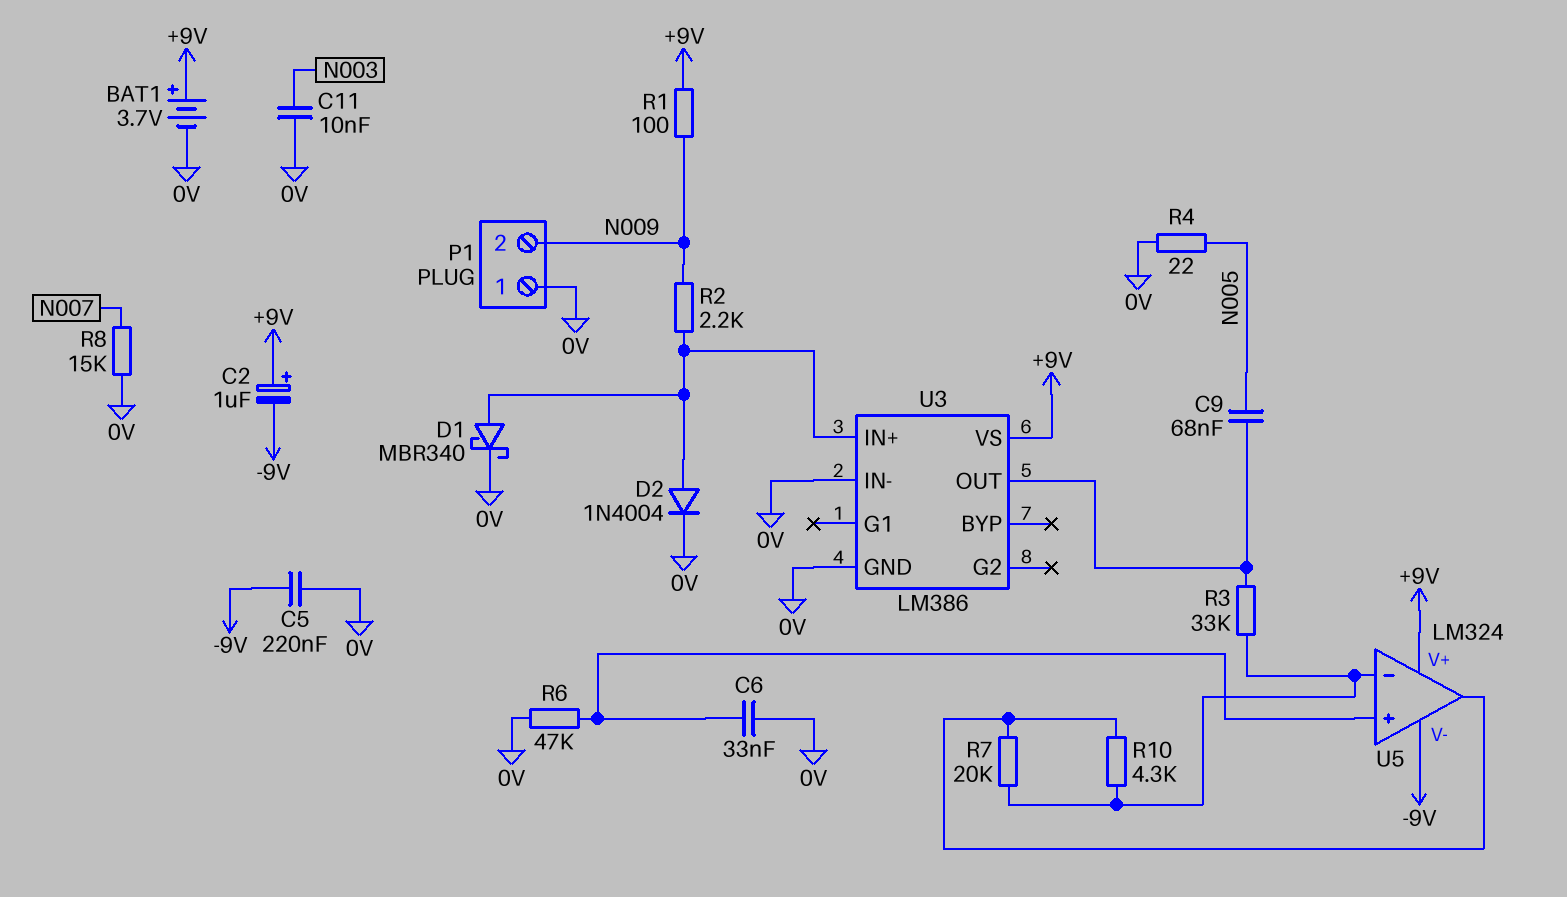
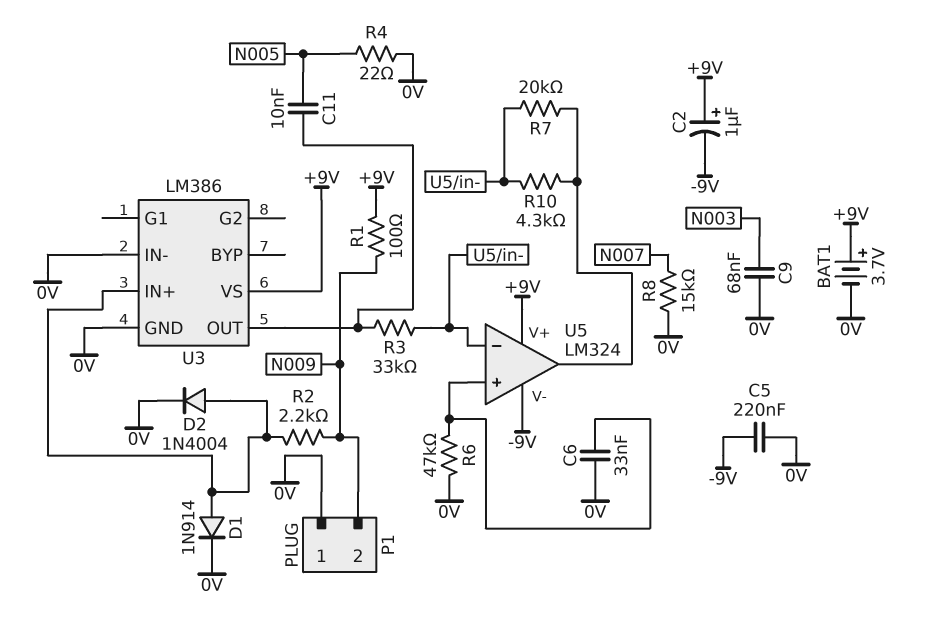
C9: 68nF (N005, U3/OUT) -> 68nF (0V, N003)
C11: 10nF (0V, N003) -> 10nF (N005, U3/OUT)
D1: schottky MBR340 (A U3/IN+, K 0V) -> diode 1N914 (A U3/IN+, K 0V)

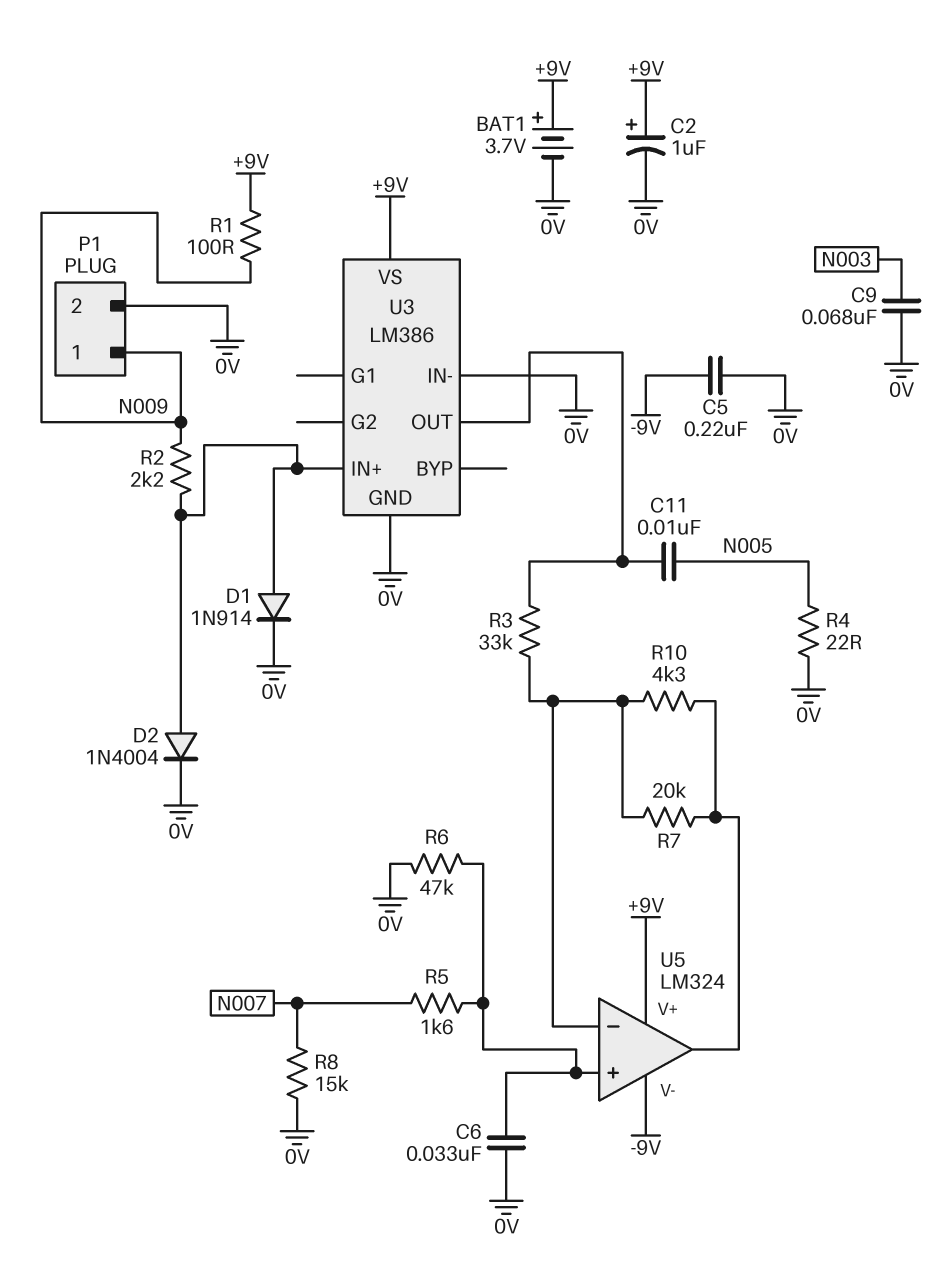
C2: 1uF (plus +9V, minus -9V) -> 1uF (plus +9V, minus 0V)
P1 pin 1: 0V -> N009
P1 pin 2: N009 -> 0V
R5: none -> 1.6k (N007, U5/in+)

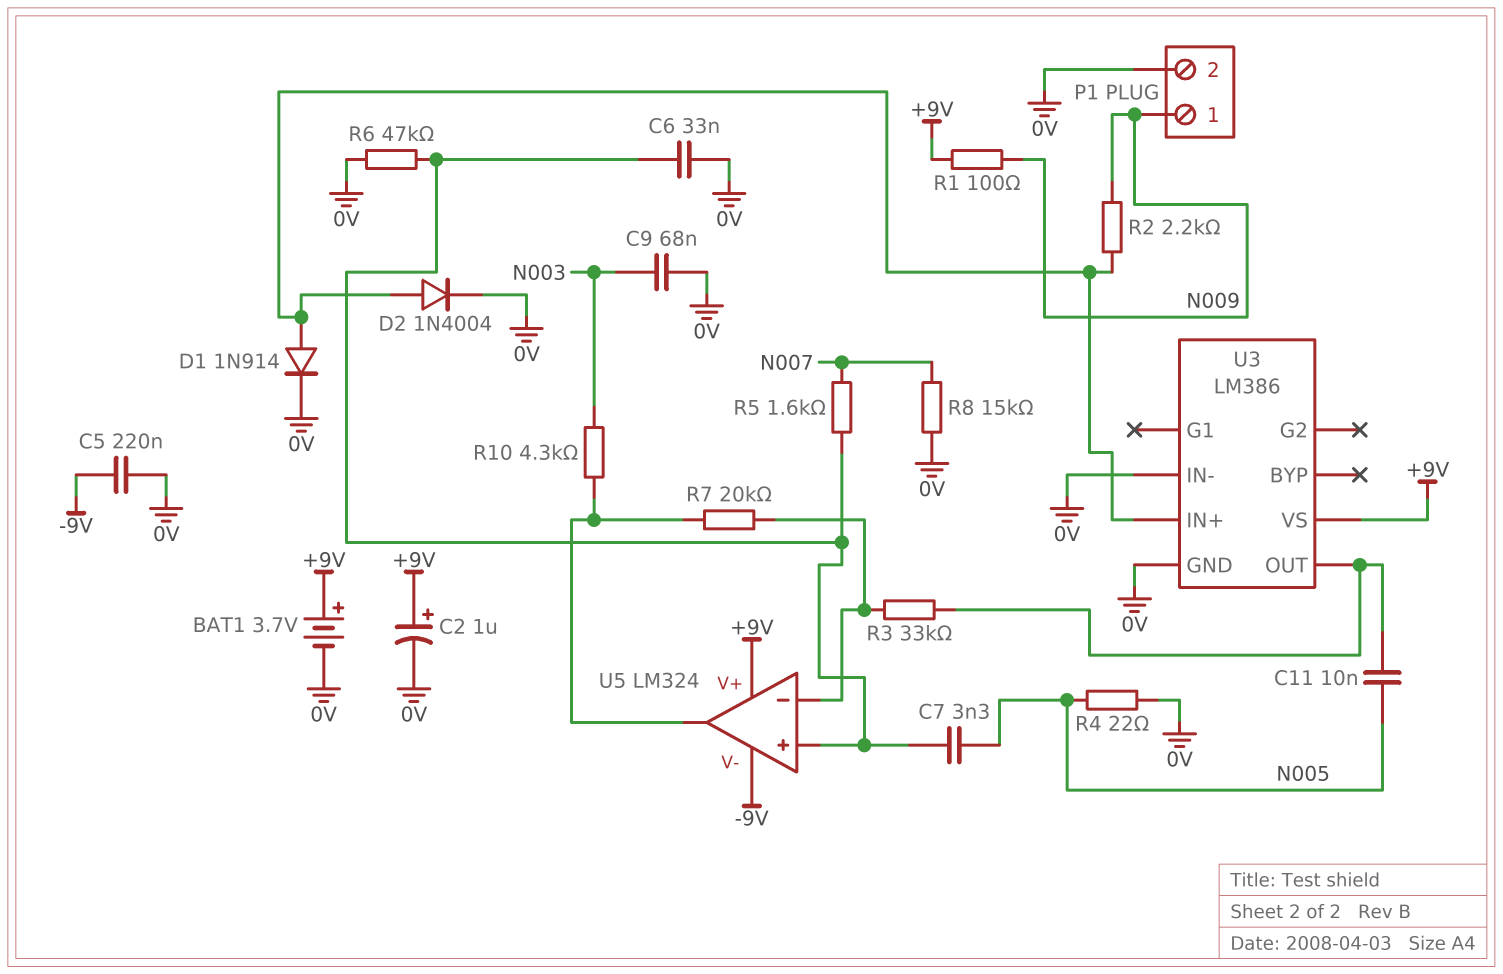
C7: none -> 3.3nF (N005, U5/in+)
R10: 4.3k (U5/in-, U5/out) -> 4.3k (N003, U5/out)

